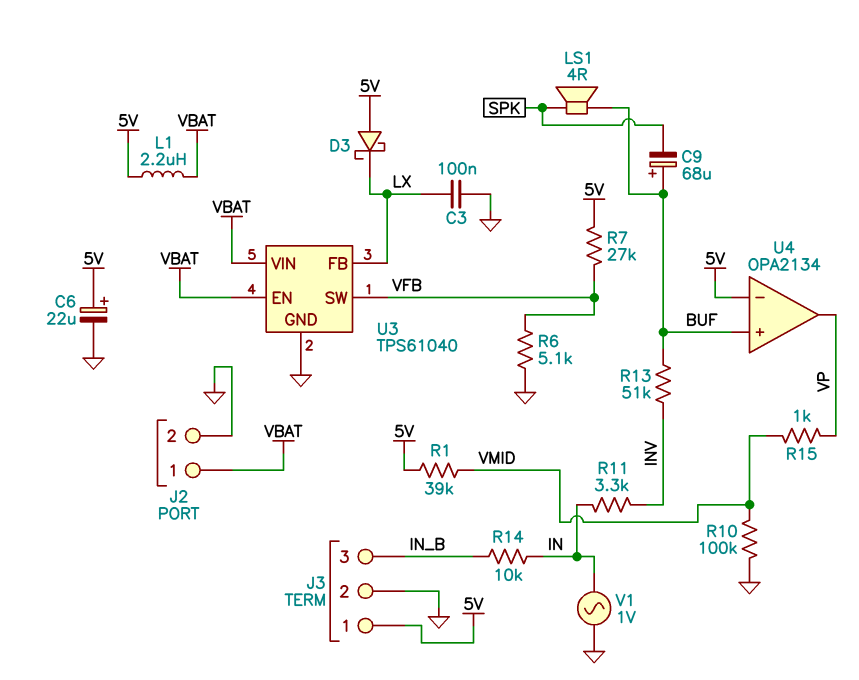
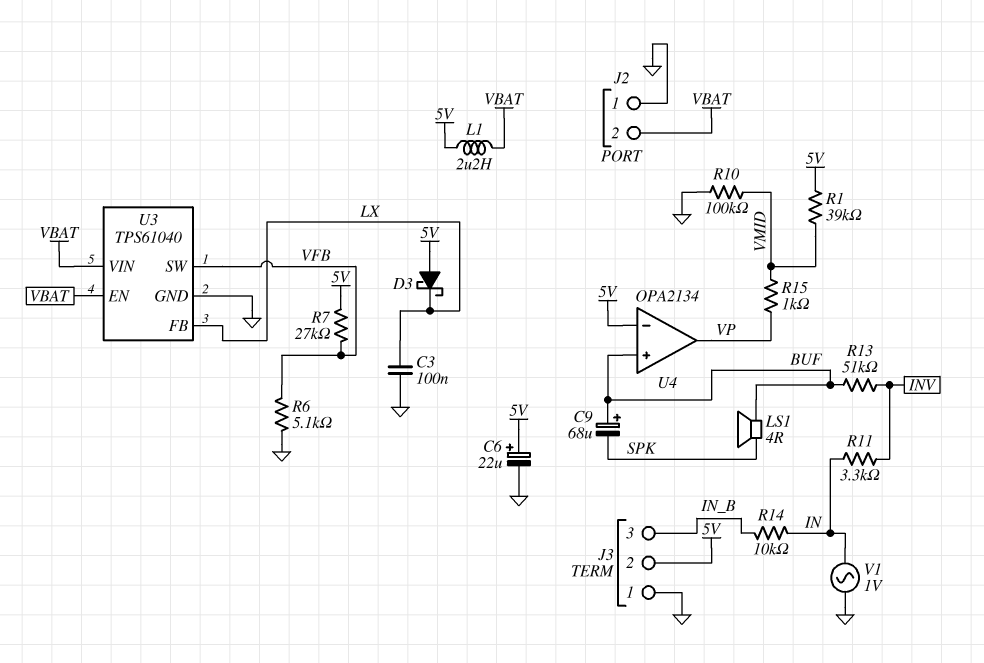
J2 pin 1: VBAT -> GND
J2 pin 2: GND -> VBAT
J3 pin 1: 5V -> GND
J3 pin 2: GND -> 5V

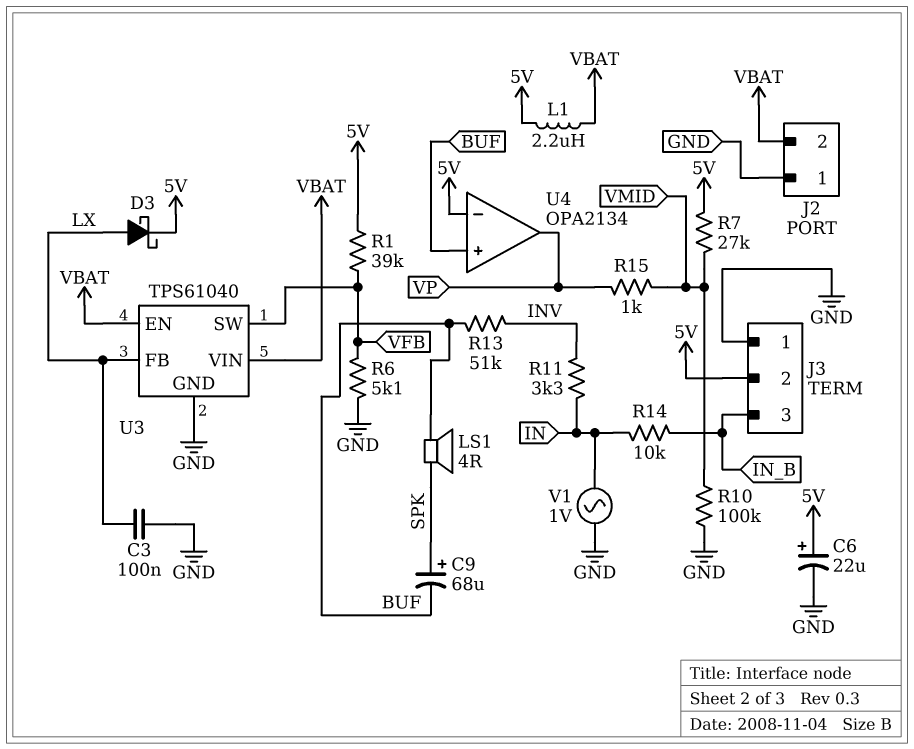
C9: 68uF (plus BUF, minus SPK) -> 68uF (plus SPK, minus BUF)
D3: schottky (A 5V, K LX) -> schottky (A LX, K 5V)
R1: 39k (5V, VMID) -> 39k (5V, VFB)
R7: 27k (5V, VFB) -> 27k (5V, VMID)

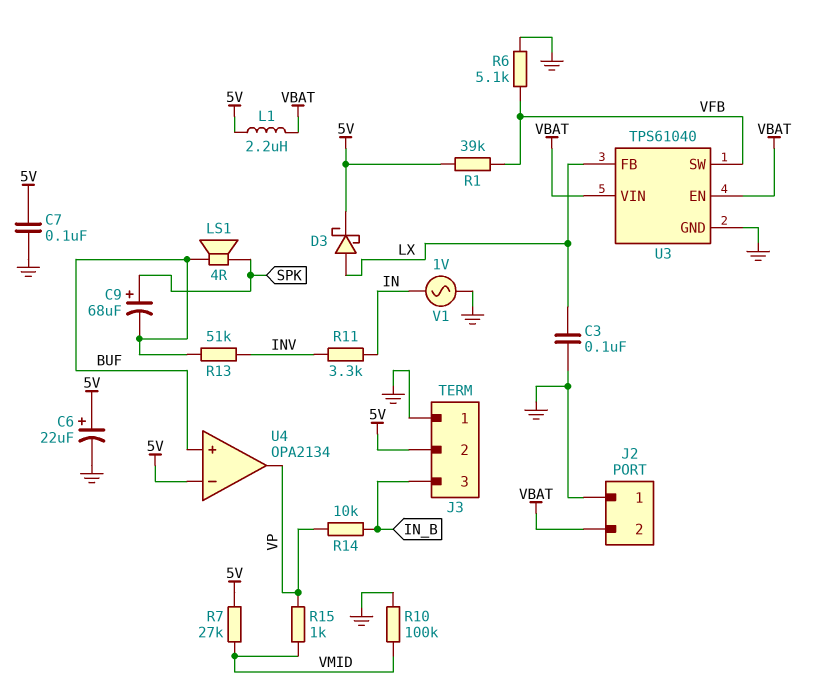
C7: none -> 100nF (5V, GND)
R14: 10k (IN, IN_B) -> 10k (IN_B, VP)

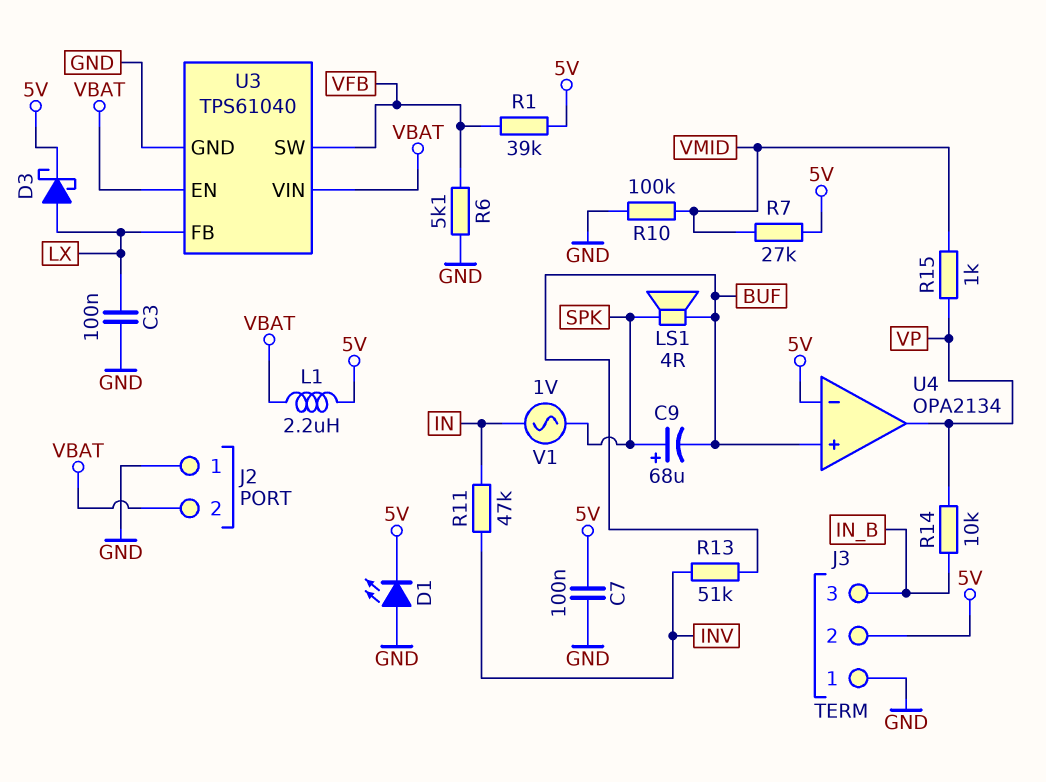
C6: 22uF (plus 5V, minus GND) -> none
D1: none -> LED (A GND, K 5V)
R11: 3.3k (IN, INV) -> 47k (IN, INV)
V1: AC 1V (GND, IN) -> AC 1V (IN, SPK)

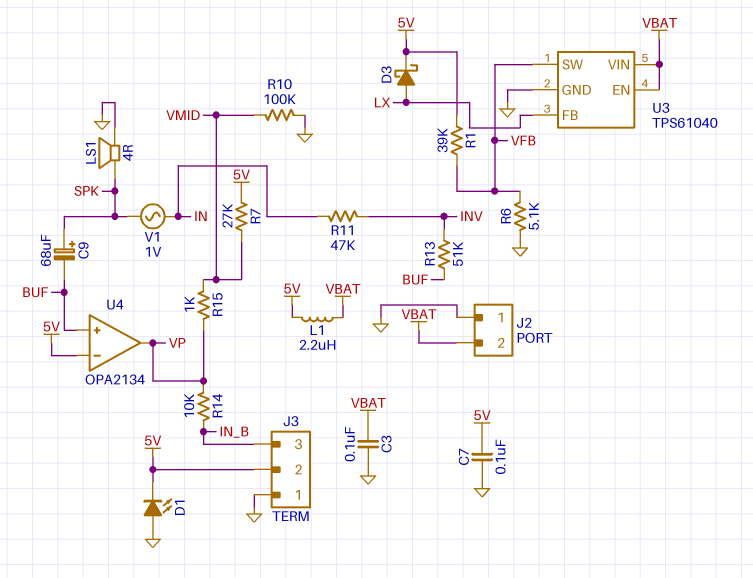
C3: 100nF (GND, LX) -> 100nF (GND, VBAT)
LS1: speaker 4R (BUF, SPK) -> speaker 4R (GND, SPK)

